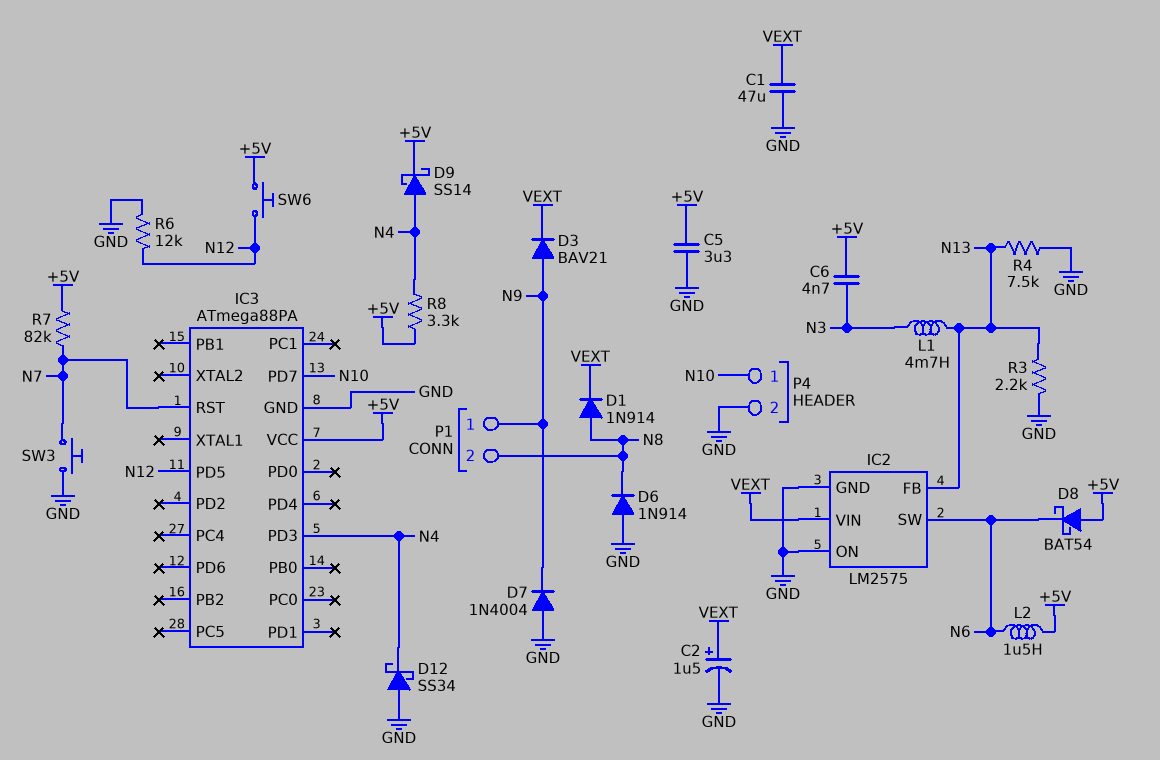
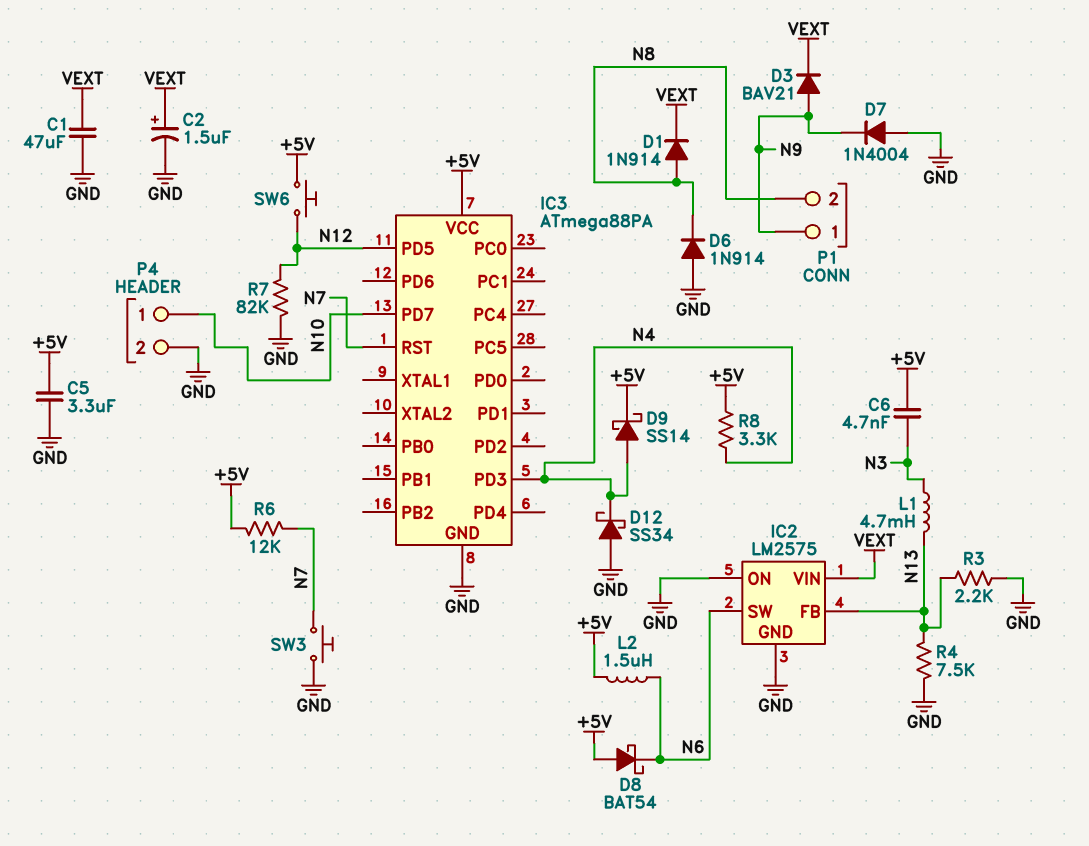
R6: 12k (GND, N12) -> 12k (+5V, N7)
R7: 82k (+5V, N7) -> 82k (GND, N12)

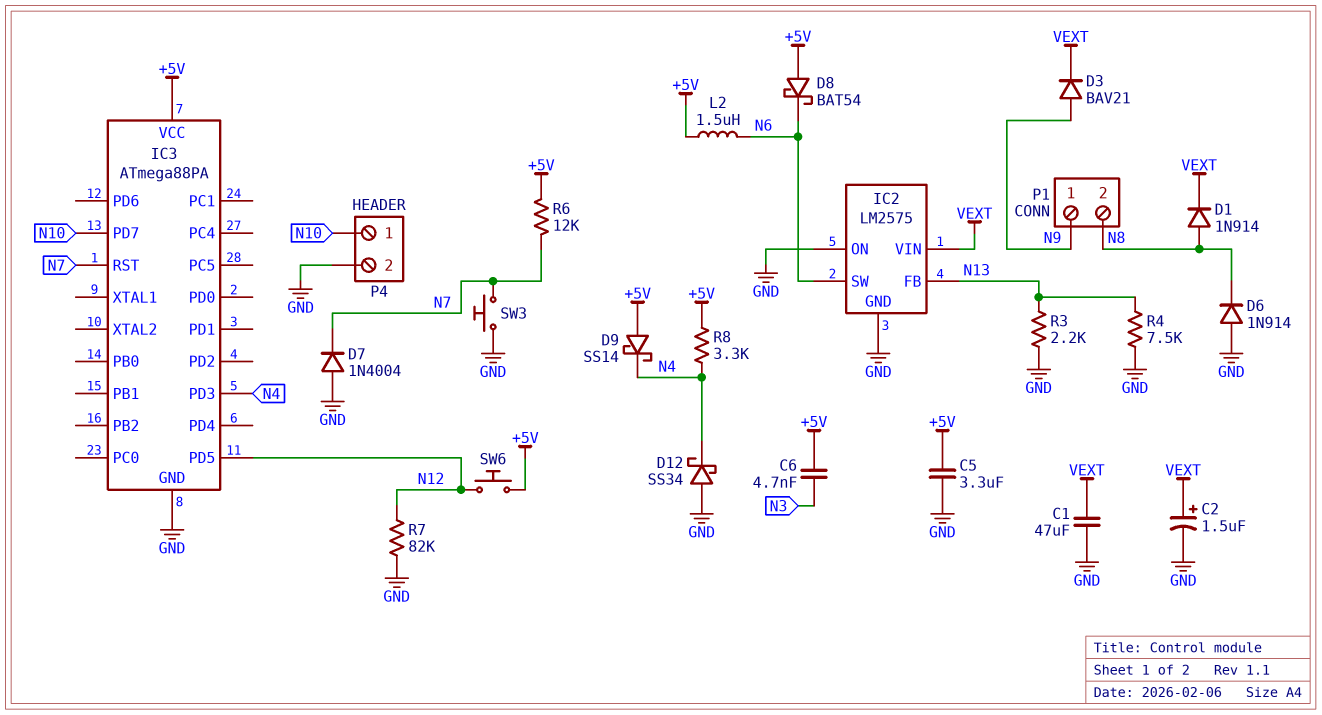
D7: diode 1N4004 (A GND, K N9) -> diode 1N4004 (A GND, K N7)
D9: schottky SS14 (A N4, K +5V) -> schottky SS14 (A +5V, K N4)
L1: 4.7mH (N3, N13) -> none

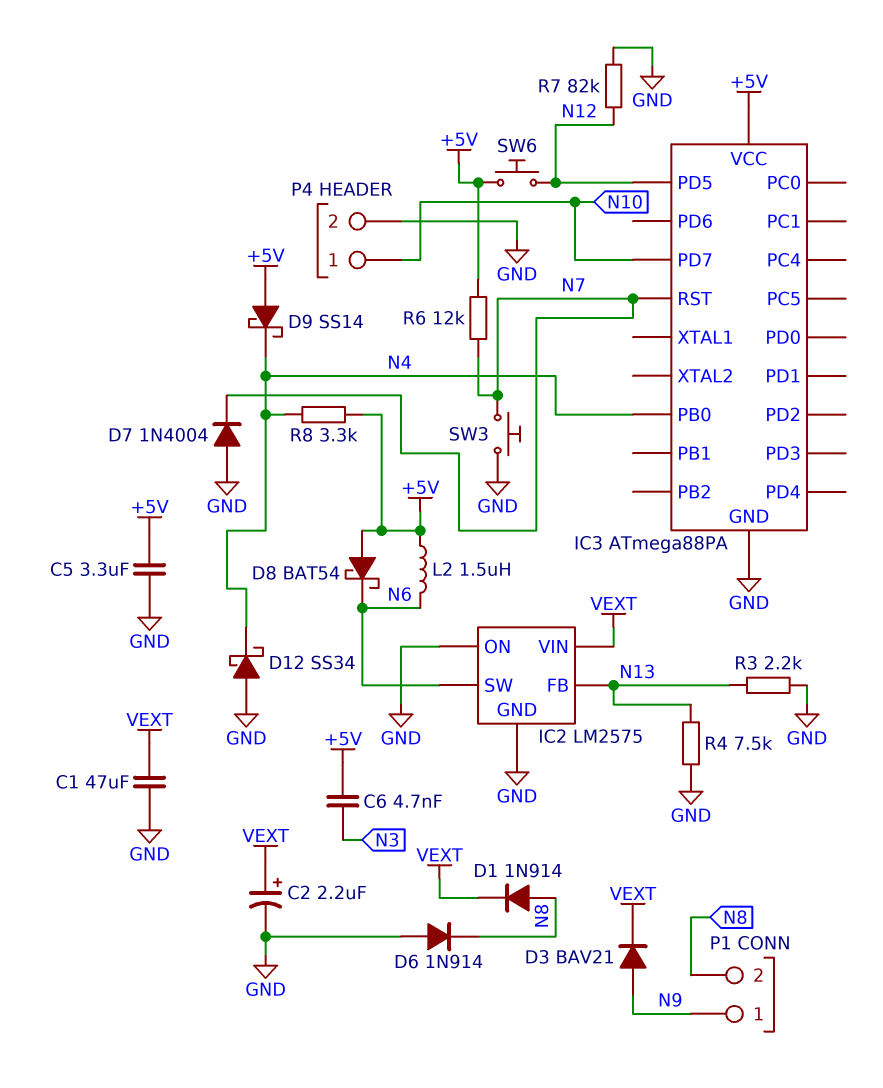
C2: 1.5uF (plus VEXT, minus GND) -> 2.2uF (plus VEXT, minus GND)
IC3 pin PB0: none -> N4
IC3 pin PD3: N4 -> none

